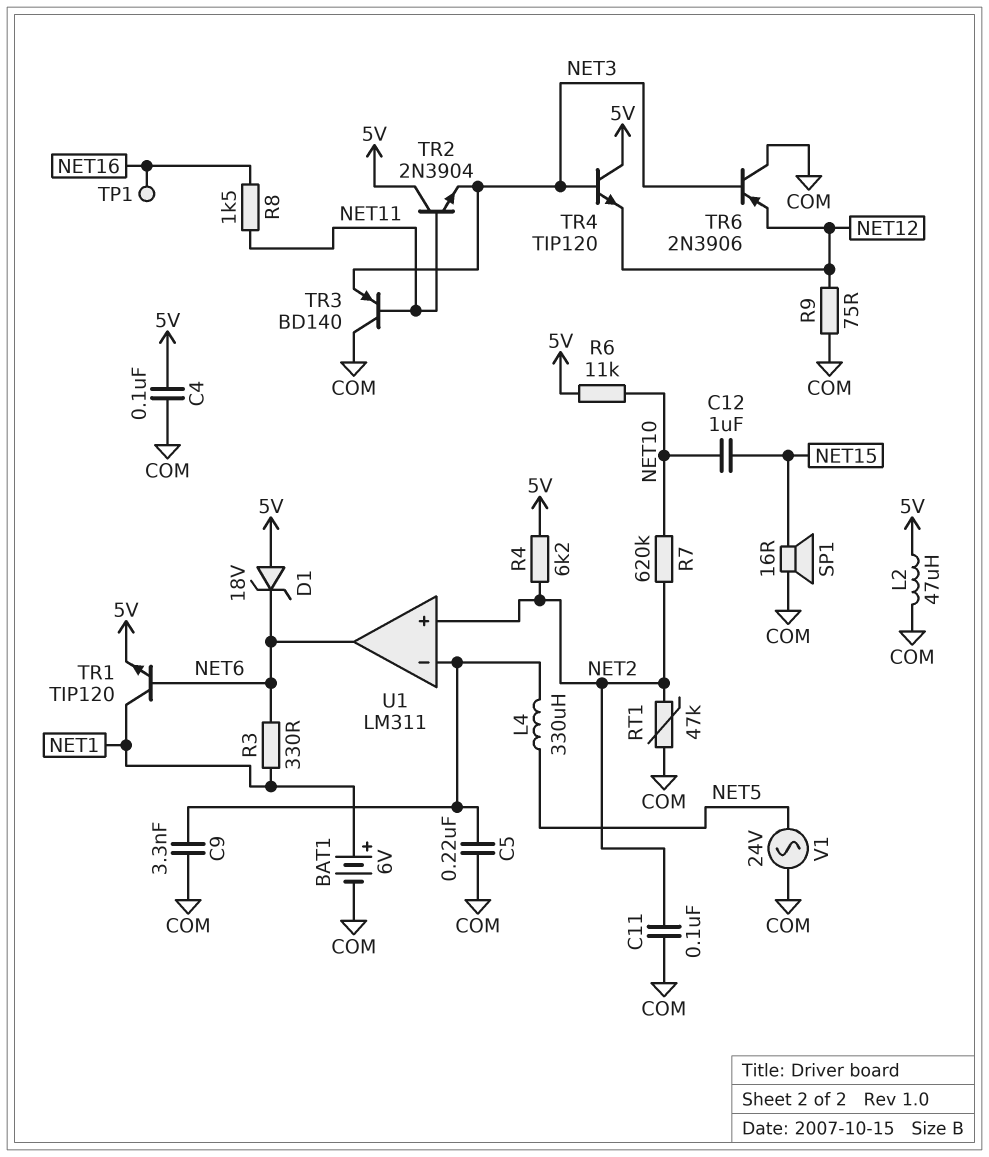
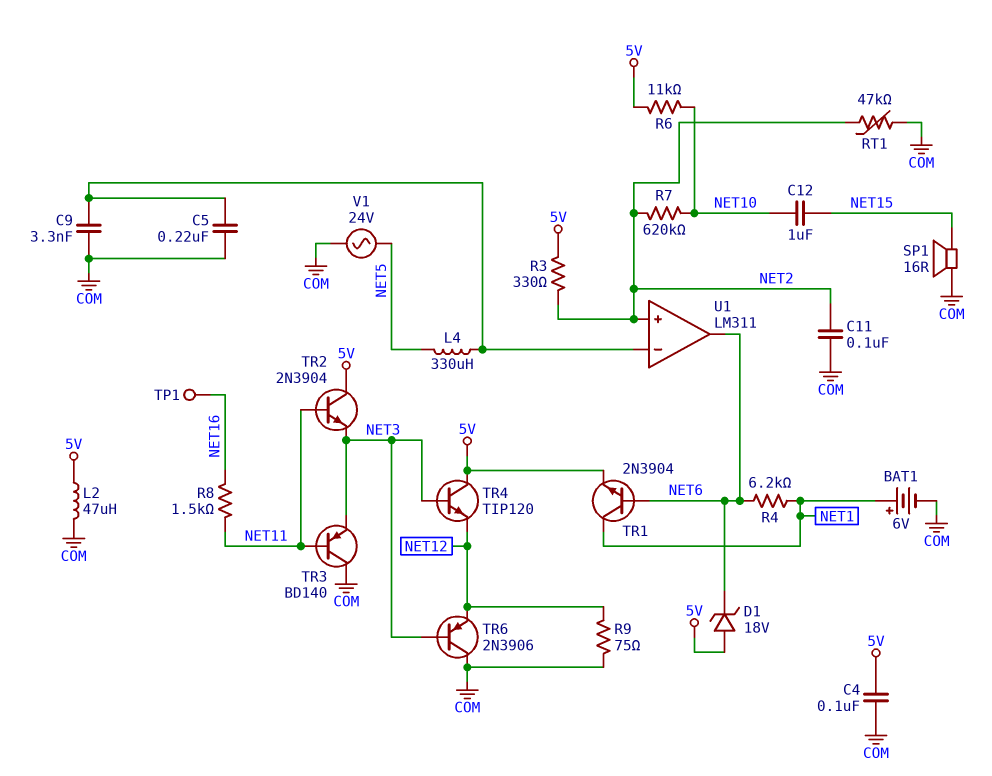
R3: 330 (NET1, NET6) -> 330 (5V, NET2)
R4: 6.2k (5V, NET2) -> 6.2k (NET1, NET6)
TR1: NPN TIP120 (B NET6, C NET1, E 5V) -> NPN 2N3904 (B NET6, C NET1, E 5V)

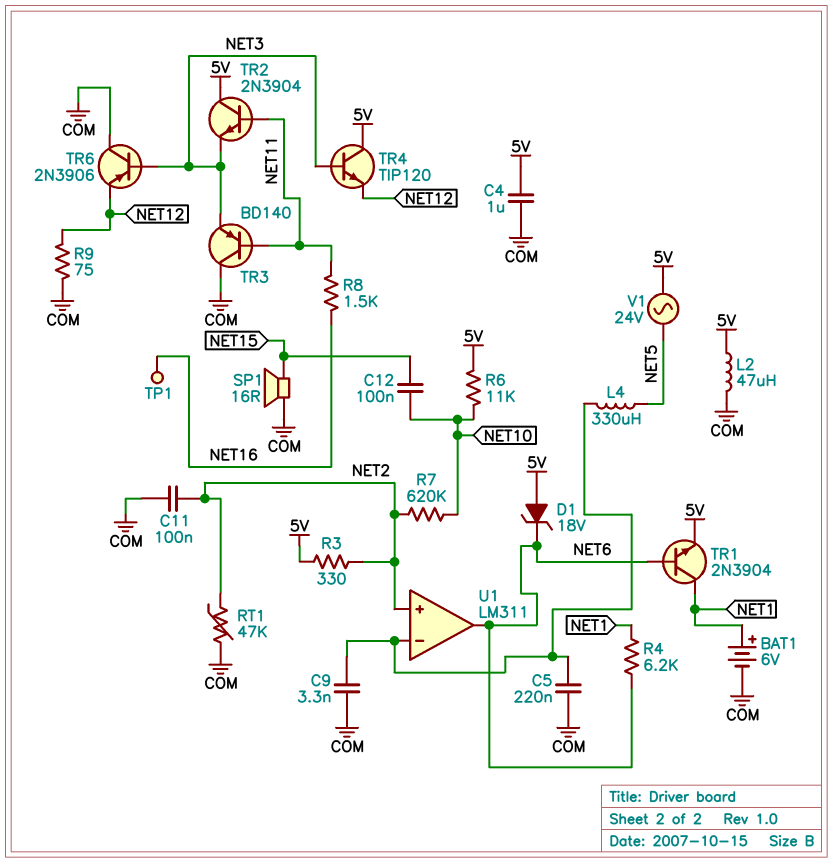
C4: 100nF (5V, COM) -> 1uF (5V, COM)
C12: 1uF (NET10, NET15) -> 100nF (NET10, NET15)
V1: AC 24V (COM, NET5) -> AC 24V (5V, NET5)

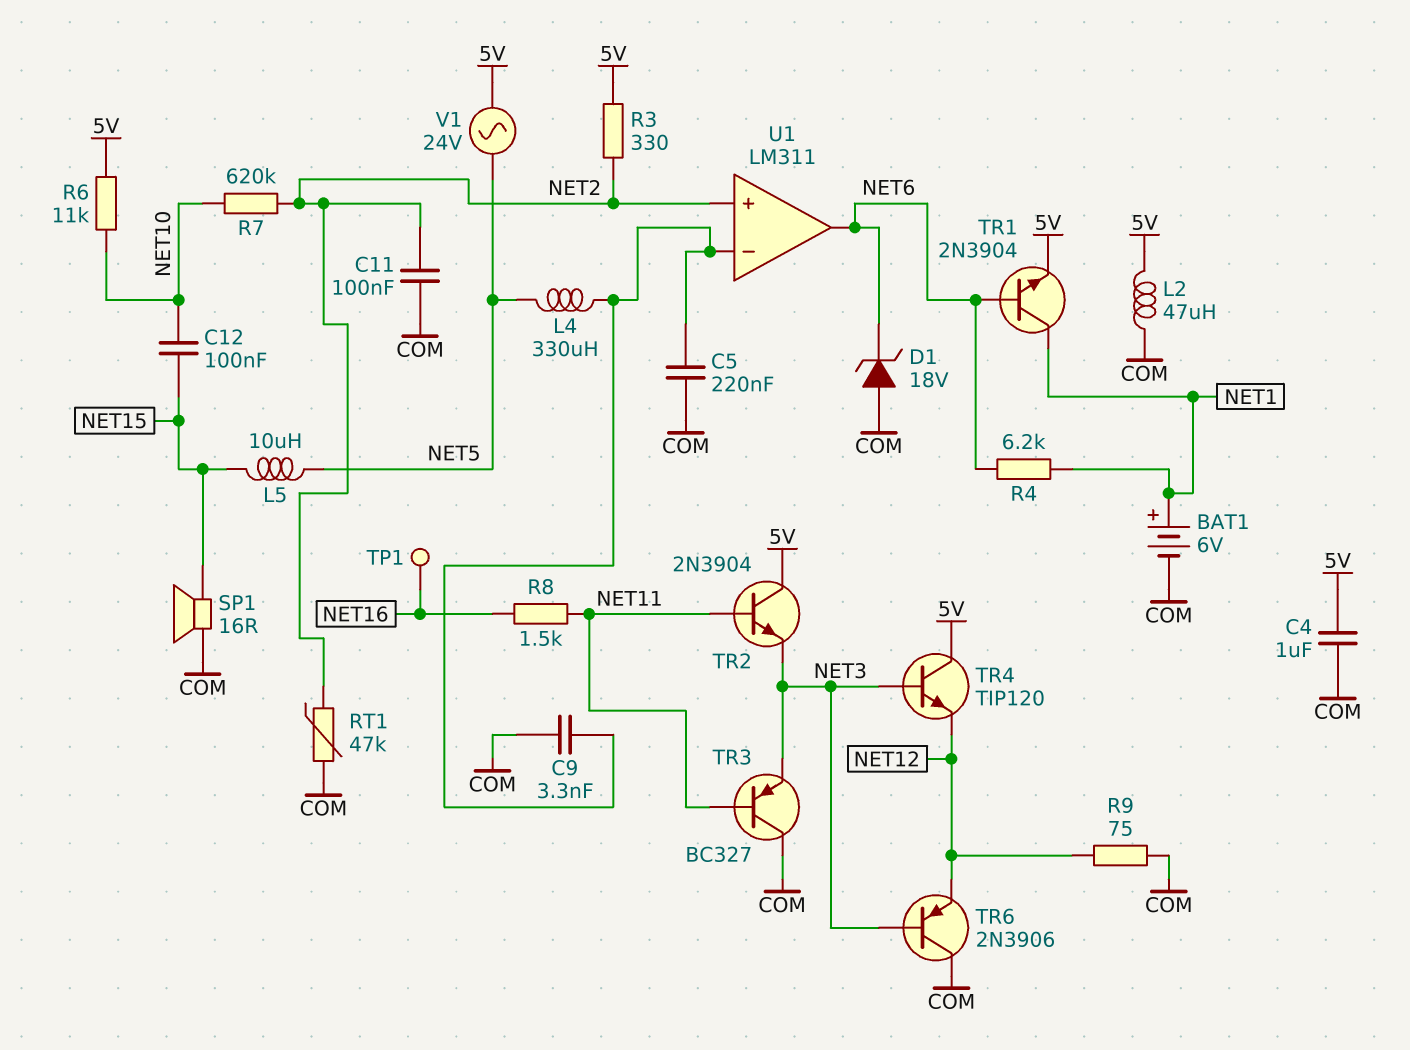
D1: zener 18V (A 5V, K NET6) -> zener 18V (A COM, K NET6)
L5: none -> 10uH (NET5, NET15)
TR3: PNP BD140 (B NET11, C COM, E NET3) -> PNP BC327 (B NET11, C COM, E NET3)

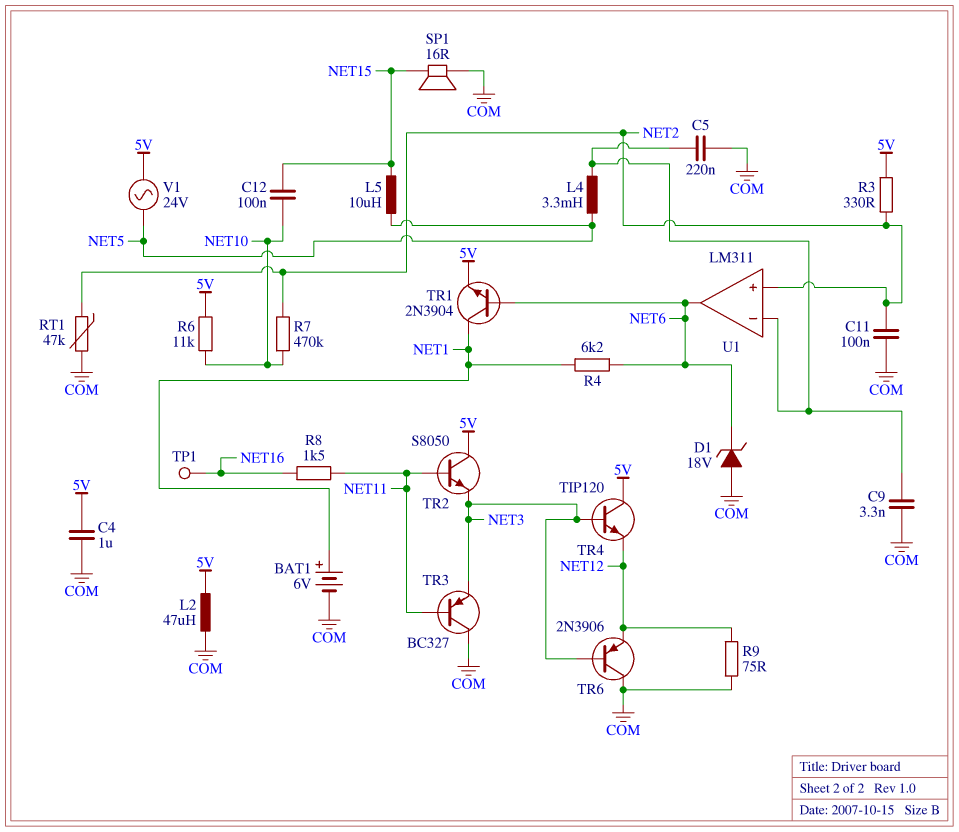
L4: 330uH (NET5, U1/in-) -> 3.3mH (NET5, U1/in-)
R7: 620k (NET2, NET10) -> 470k (NET2, NET10)
TR2: NPN 2N3904 (B NET11, C 5V, E NET3) -> NPN S8050 (B NET11, C 5V, E NET3)

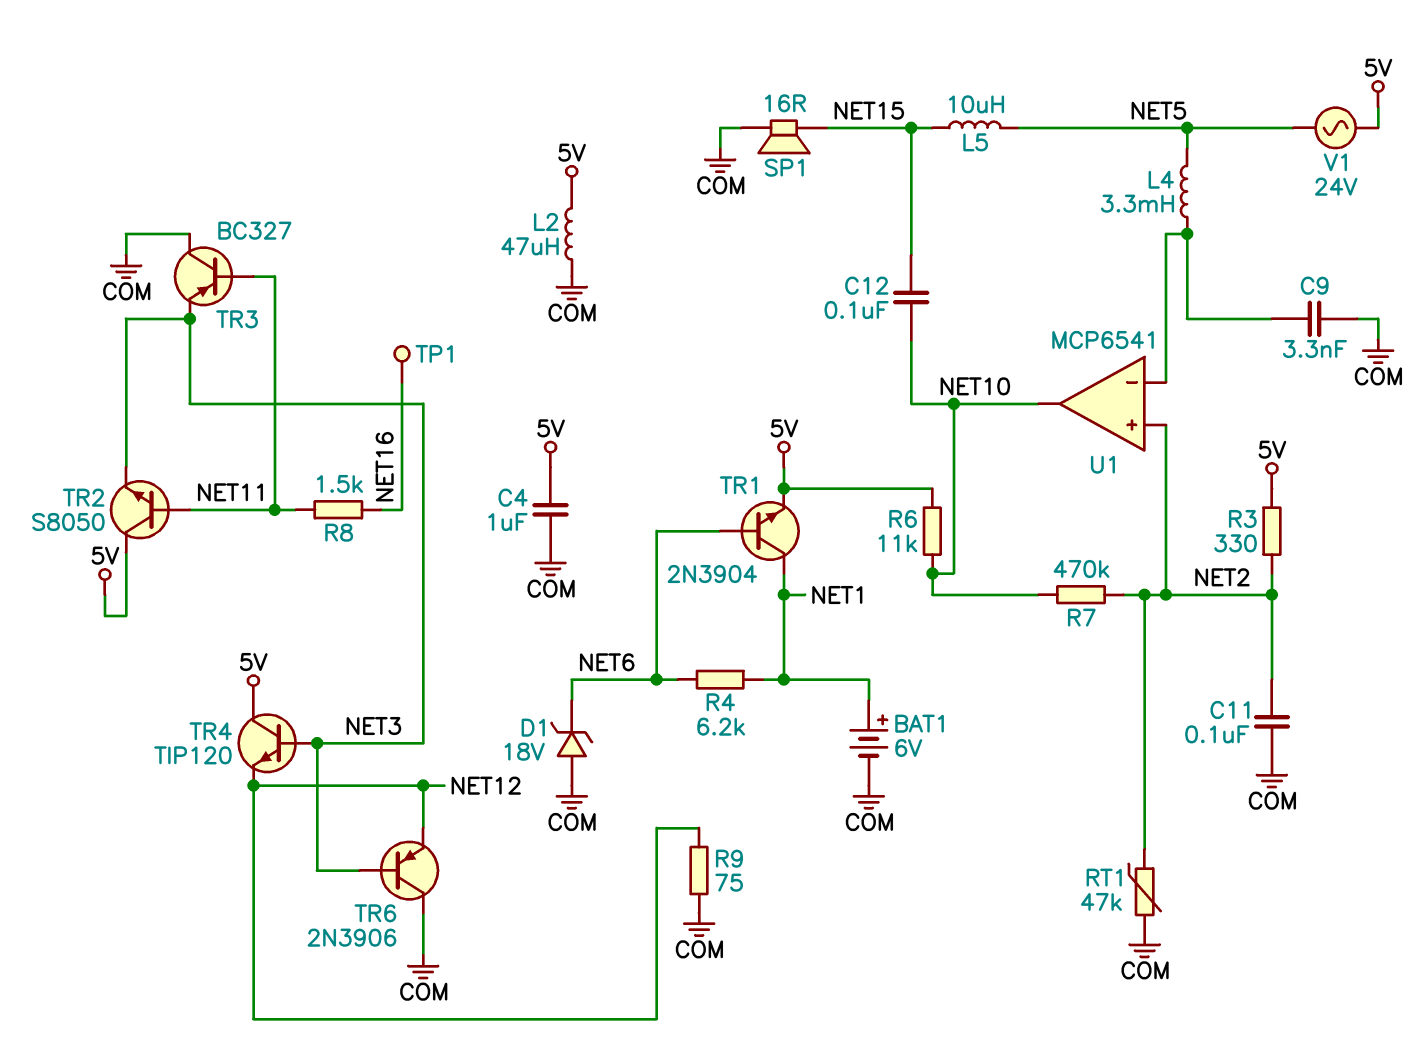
C5: 220nF (COM, U1/in-) -> none
U1: LM311 -> MCP6541
U1 pin out: NET6 -> NET10

